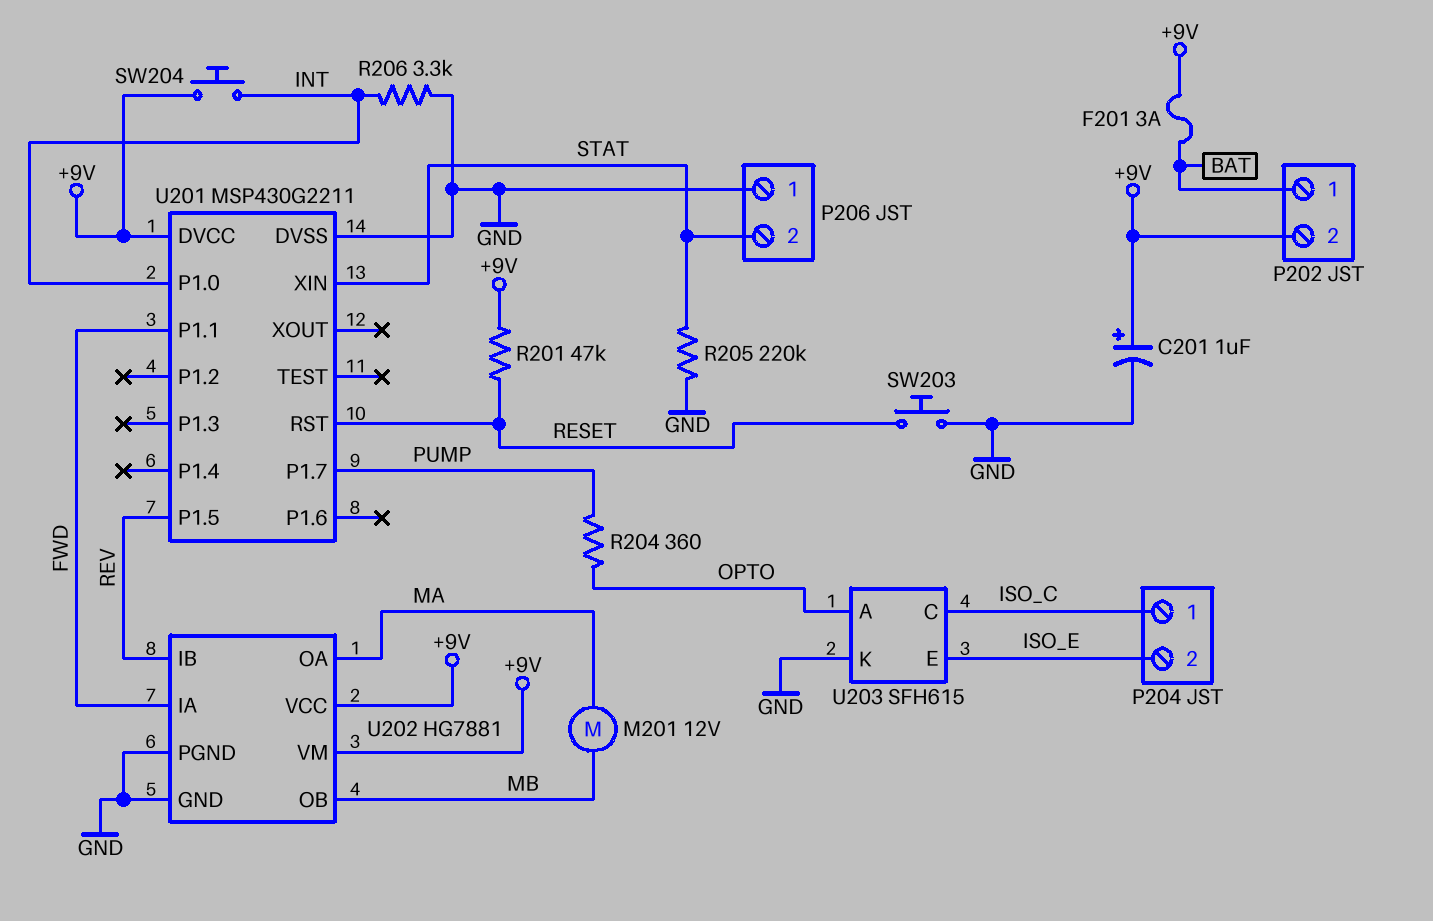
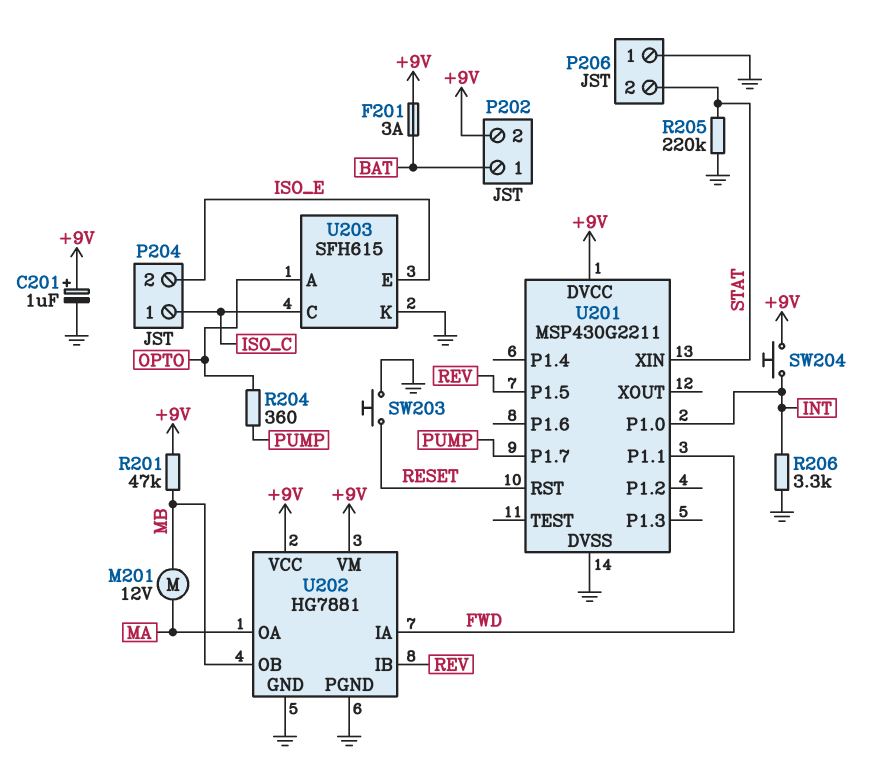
R201: 47k (+9V, RESET) -> 47k (+9V, MB)

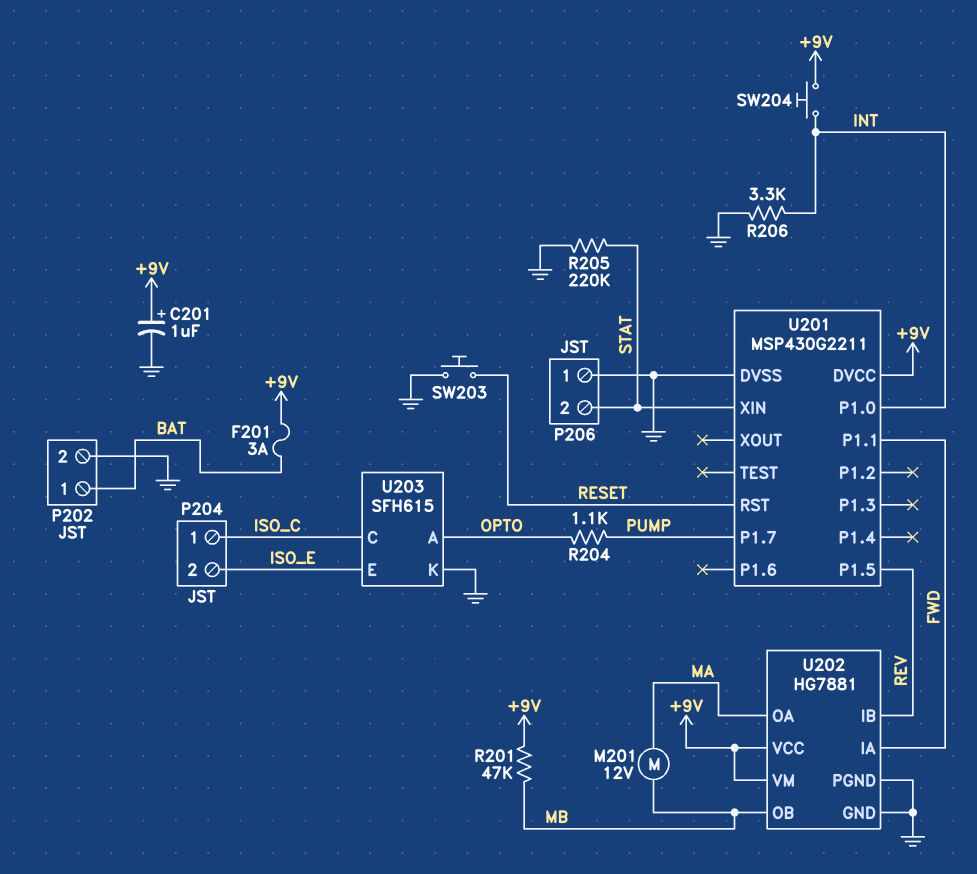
P202 pin 2: +9V -> GND
R204: 360 (OPTO, PUMP) -> 1.1k (OPTO, PUMP)

